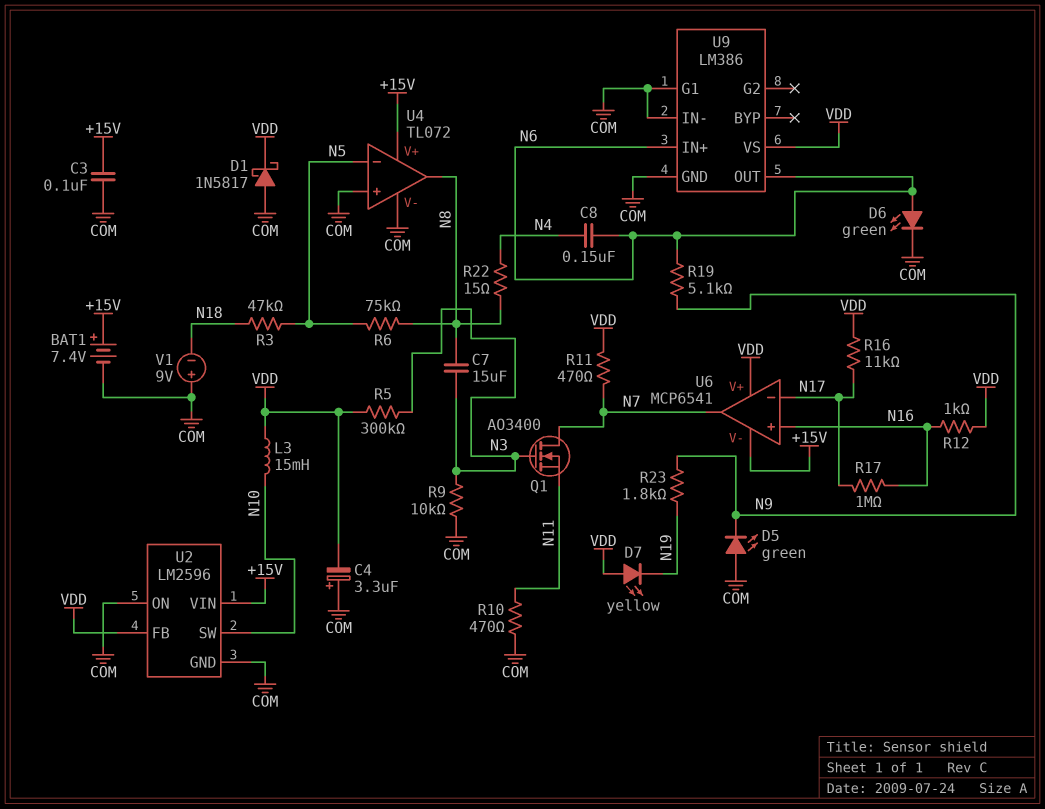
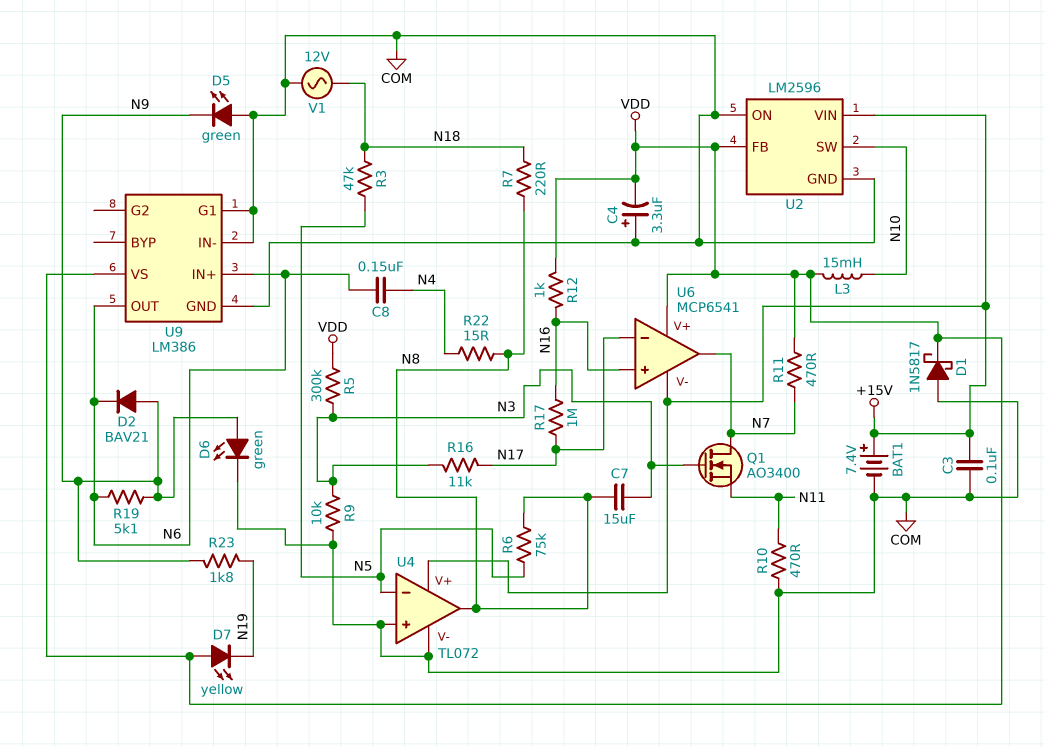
D2: none -> diode BAV21 (A N9, K N6)
D6: LED green (A N6, K COM) -> LED green (A N9, K COM)
R7: none -> 220 (N8, N18)
R16: 11k (N17, VDD) -> 11k (N3, N17)
V1: 9V (plus COM, minus N18) -> AC 12V (COM, N18)

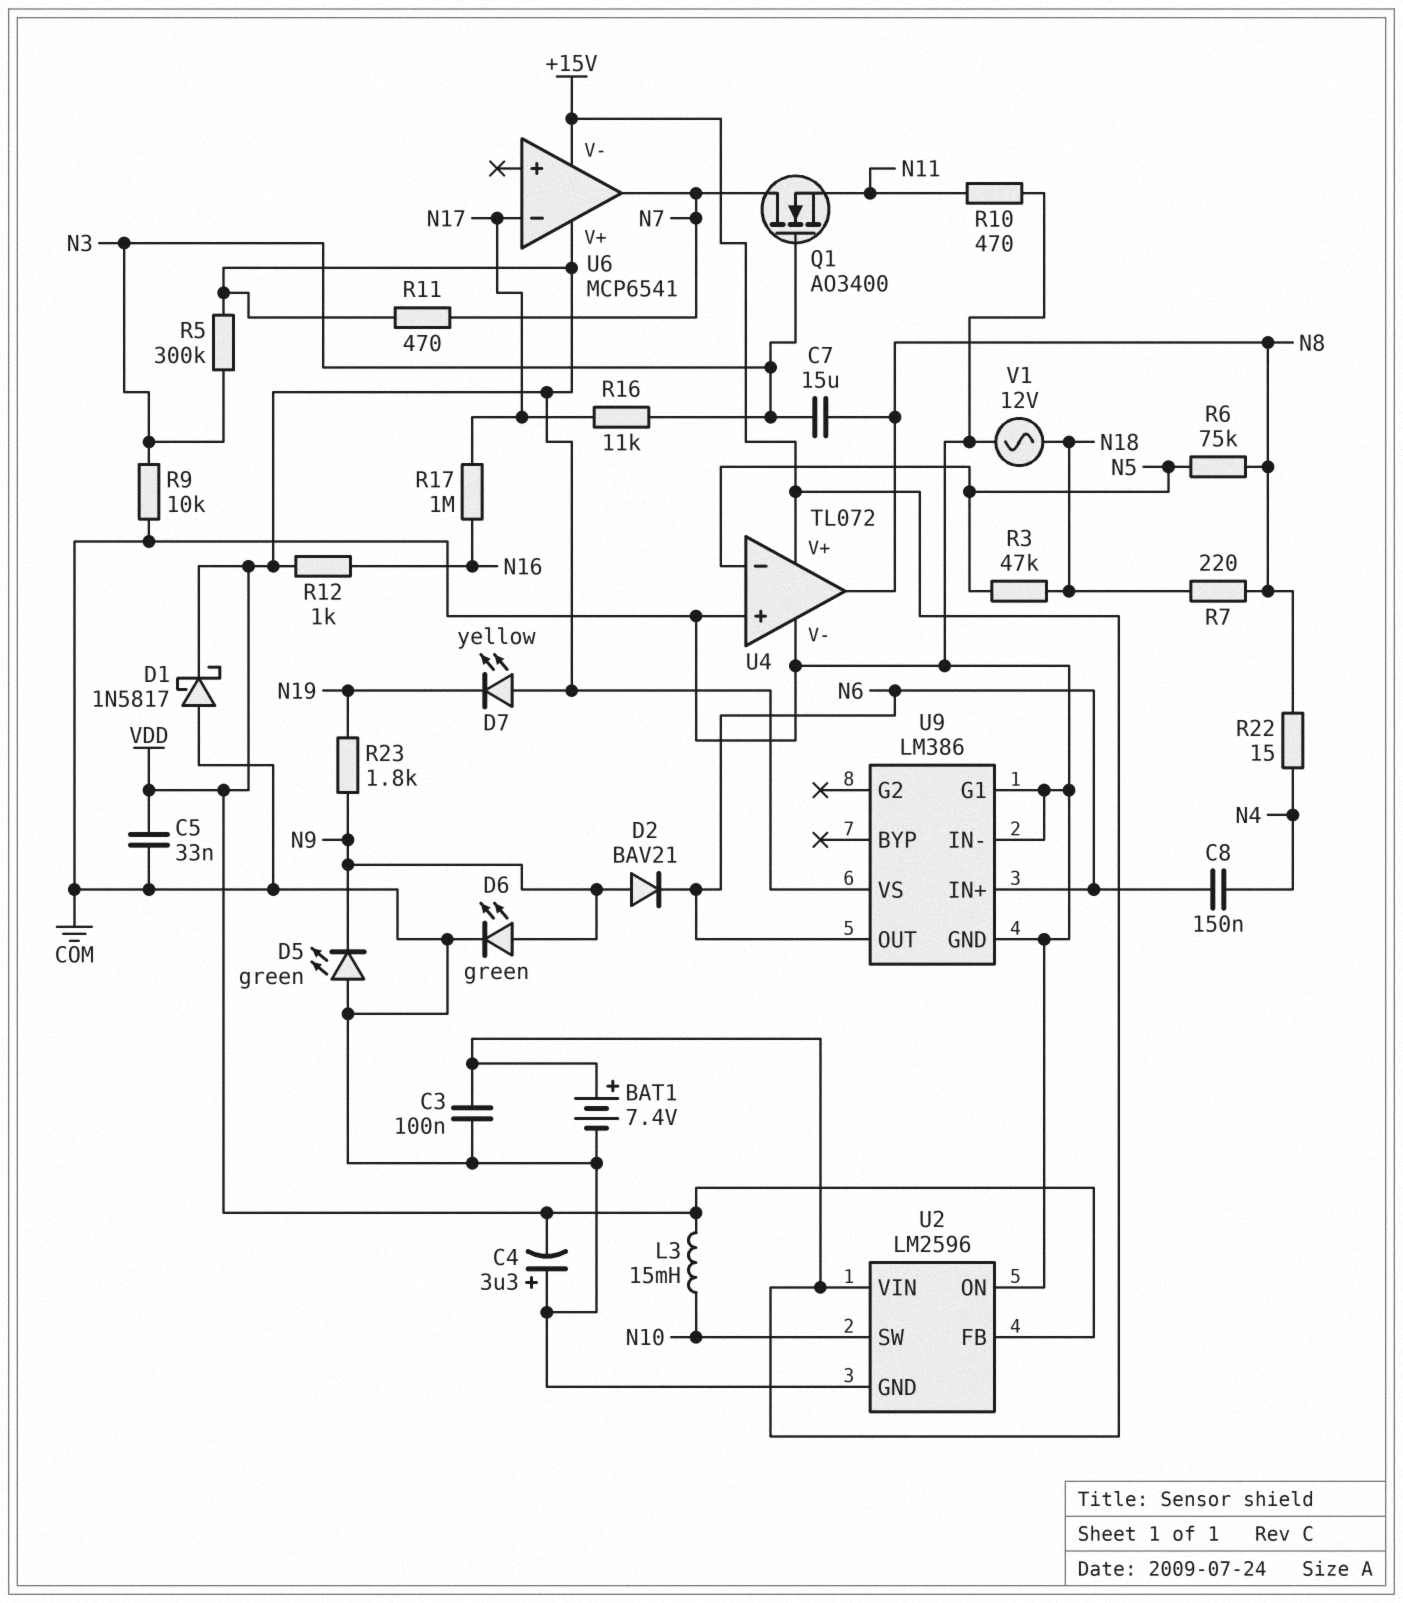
C5: none -> 33nF (COM, VDD)
R19: 5.1k (N6, N9) -> none
U6 pin in+: N16 -> none

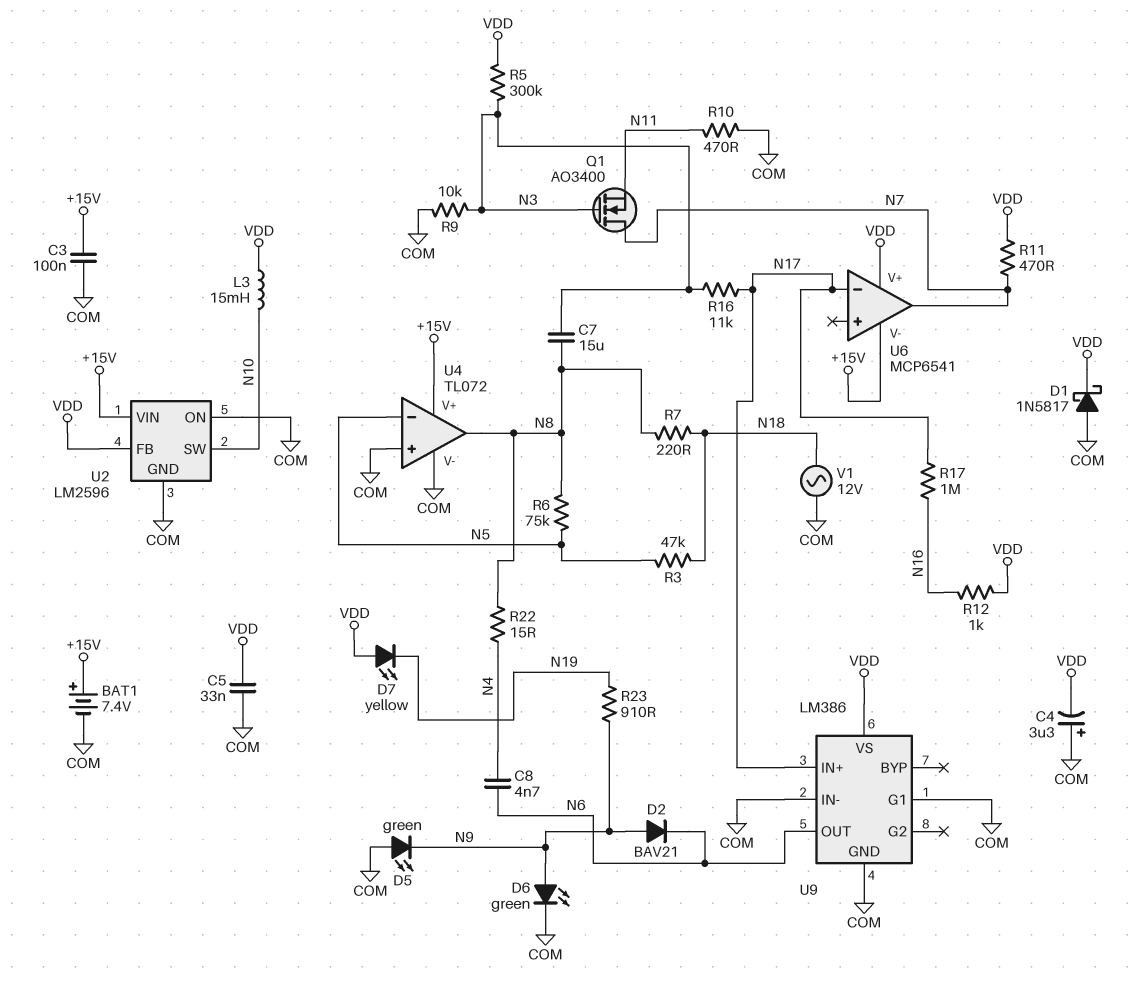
C8: 150nF (N4, N6) -> 4.7nF (N4, N6)
R23: 1.8k (N9, N19) -> 910 (N9, N19)
U9 pin IN+: N6 -> N17

